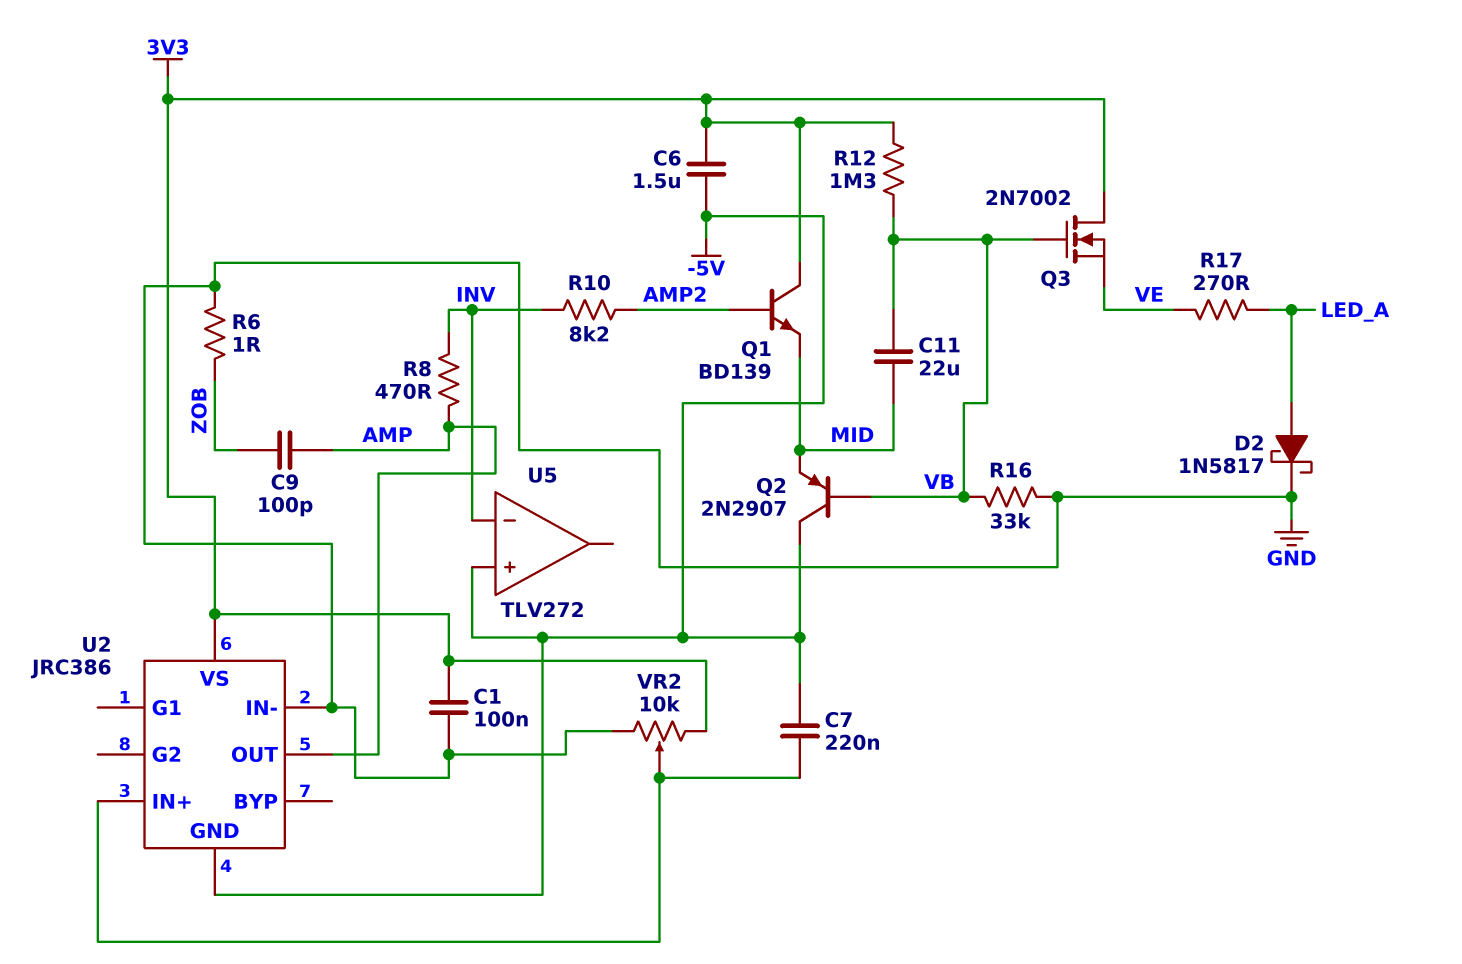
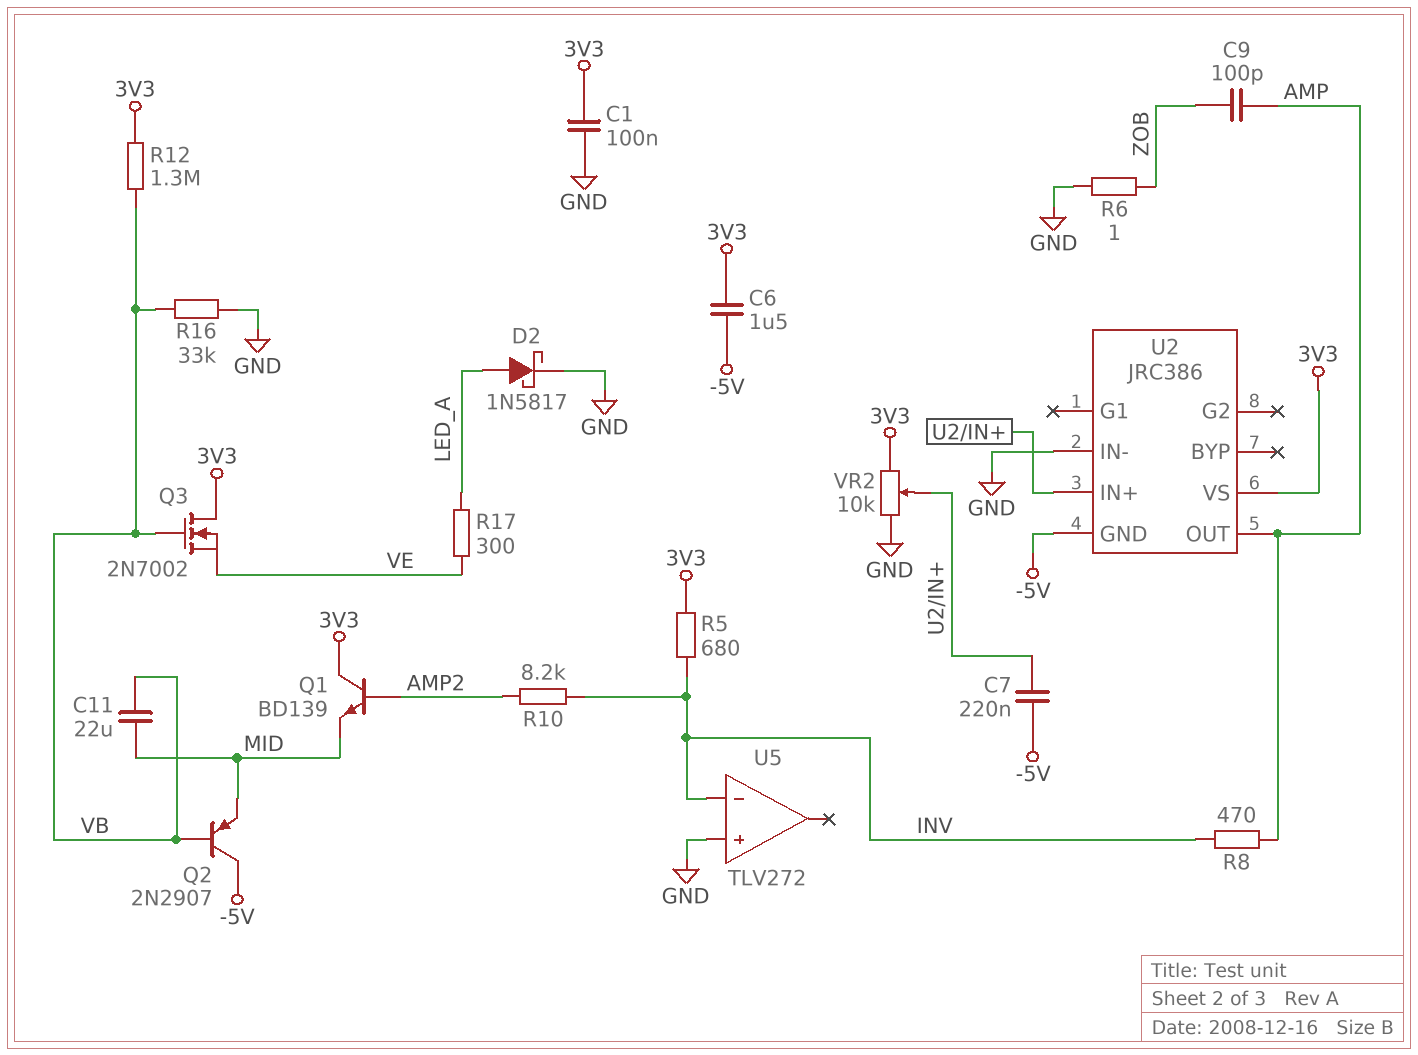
R5: none -> 680 (3V3, INV)
R17: 270 (LED_A, VE) -> 300 (LED_A, VE)
U5 pin in+: -5V -> GND

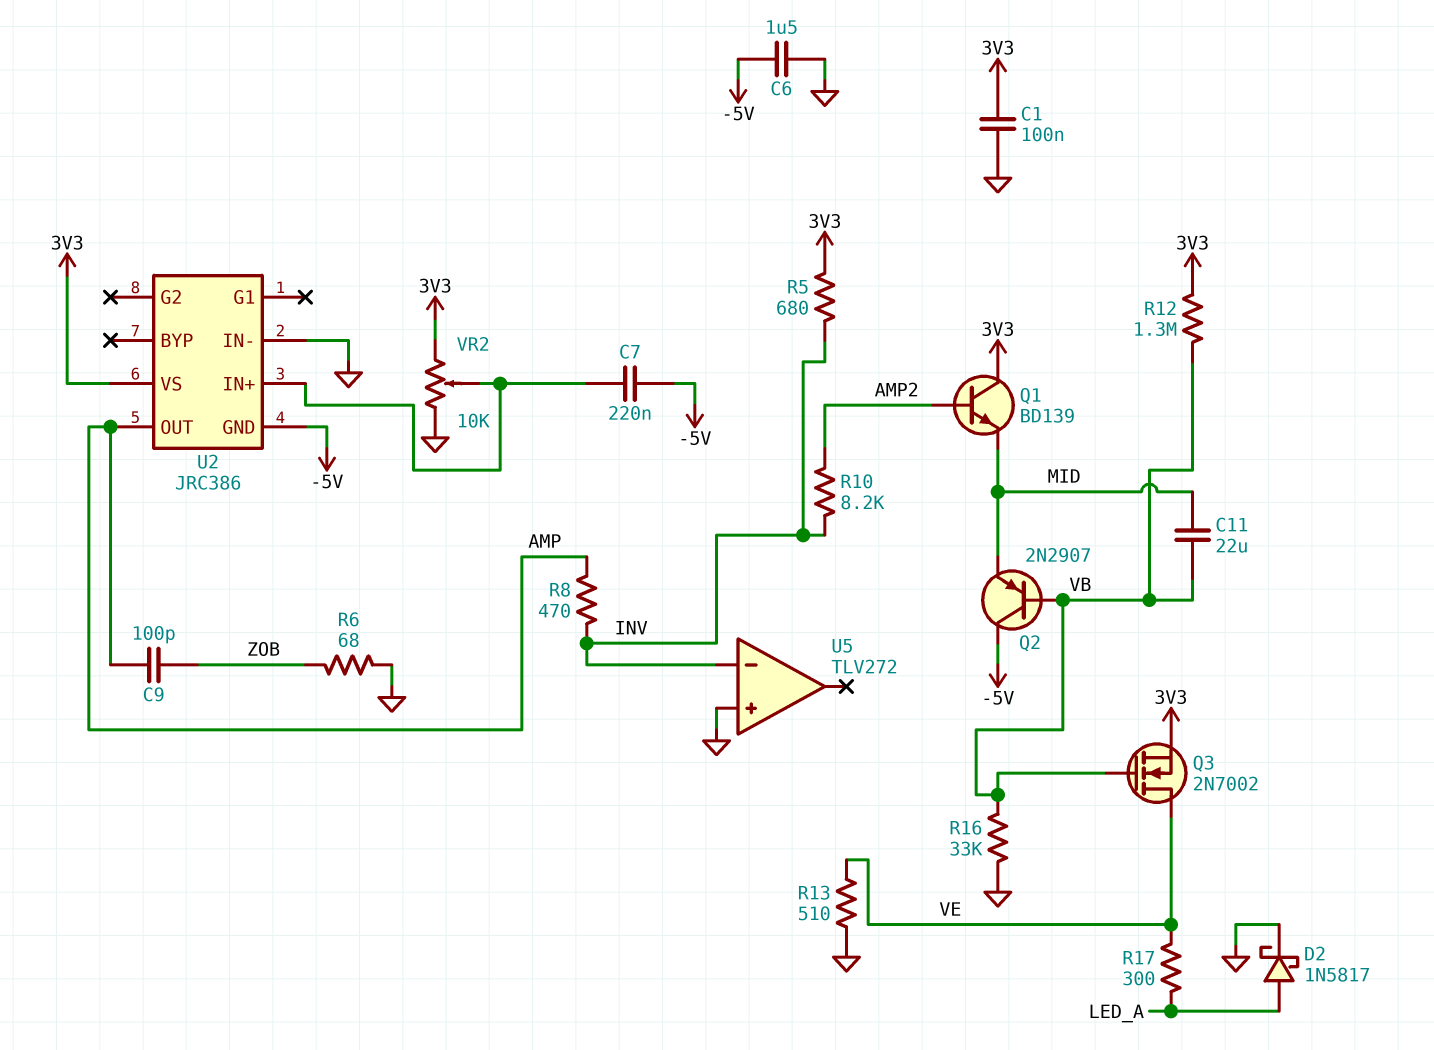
C6: 1.5uF (-5V, 3V3) -> 1.5uF (-5V, GND)
Q3: NMOS 2N7002 (G VB, D 3V3, S VE) -> NMOS 2N7002 (G VB, D VE, S 3V3)
R6: 1 (GND, ZOB) -> 68 (GND, ZOB)
R13: none -> 510 (GND, VE)

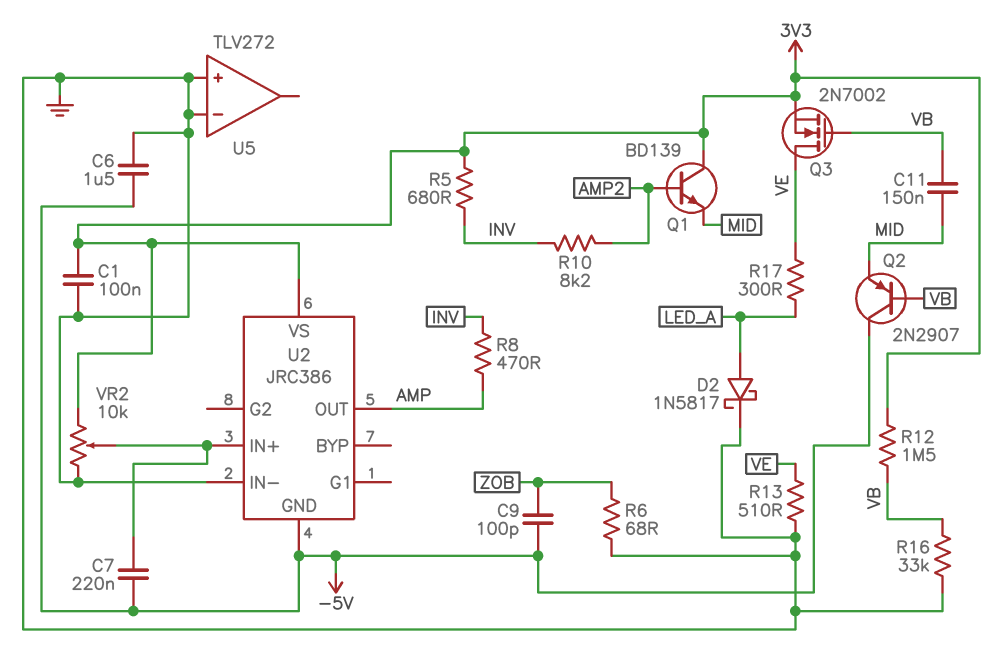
C9: 100pF (AMP, ZOB) -> 100pF (-5V, ZOB)
C11: 22uF (MID, VB) -> 150nF (MID, VB)
R12: 1.3M (3V3, VB) -> 1.5M (3V3, VB)
U5 pin in-: INV -> GND

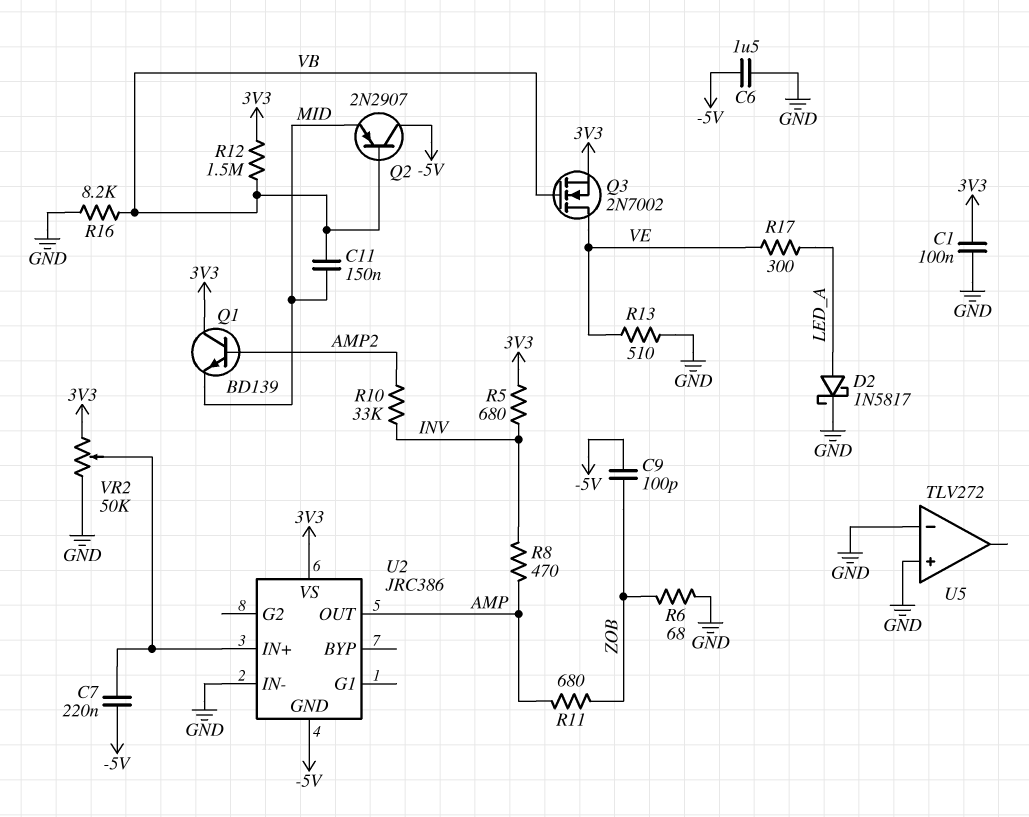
R10: 8.2k (AMP2, INV) -> 33k (AMP2, INV)
R11: none -> 680 (AMP, ZOB)
R16: 33k (GND, VB) -> 8.2k (GND, VB)
VR2: 10k (3V3, GND, wiper U2/IN+) -> 50k (3V3, GND, wiper U2/IN+)

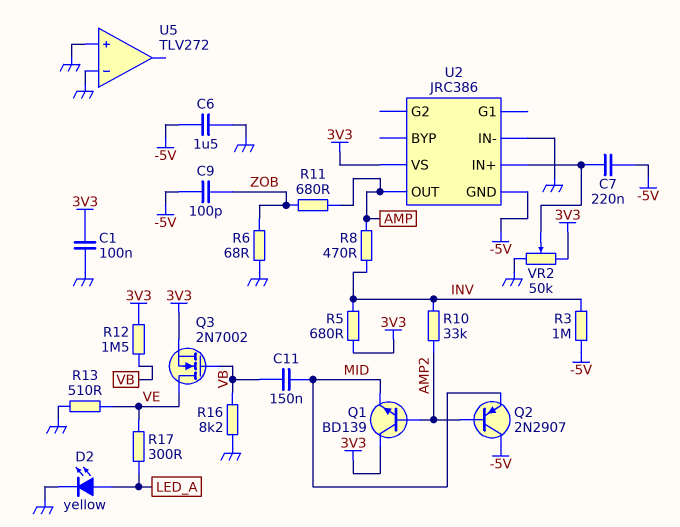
D2: schottky 1N5817 (A LED_A, K GND) -> LED yellow (A LED_A, K GND)
Q2: PNP 2N2907 (B VB, C -5V, E MID) -> PNP 2N2907 (B AMP2, C -5V, E MID)
R3: none -> 1M (-5V, INV)

